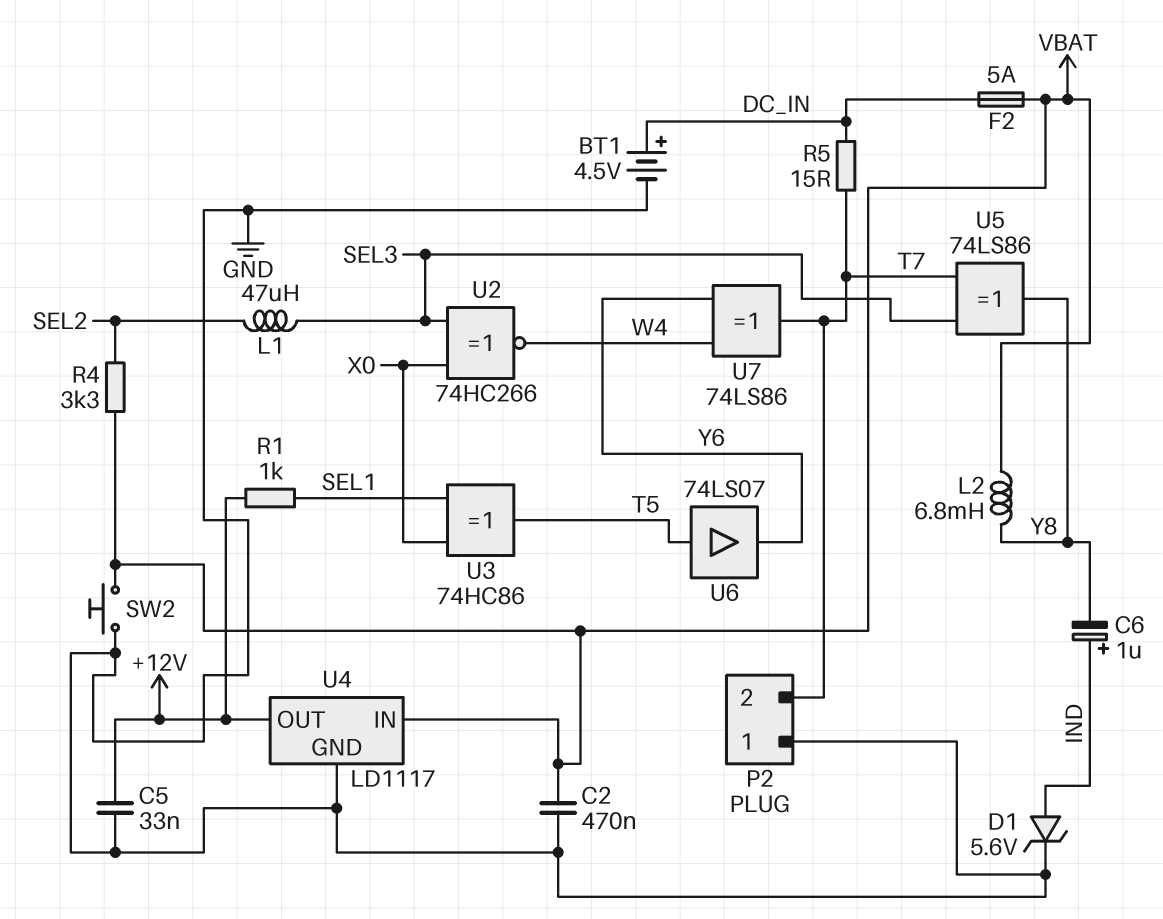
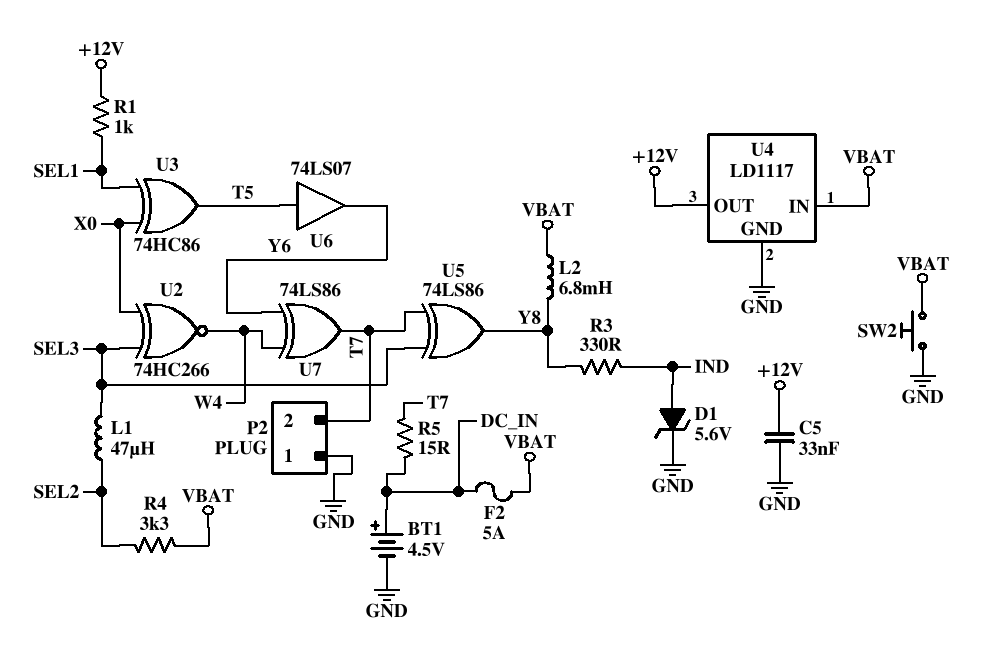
C2: 470nF (GND, VBAT) -> none
C6: 1uF (plus IND, minus Y8) -> none
R3: none -> 330 (IND, Y8)

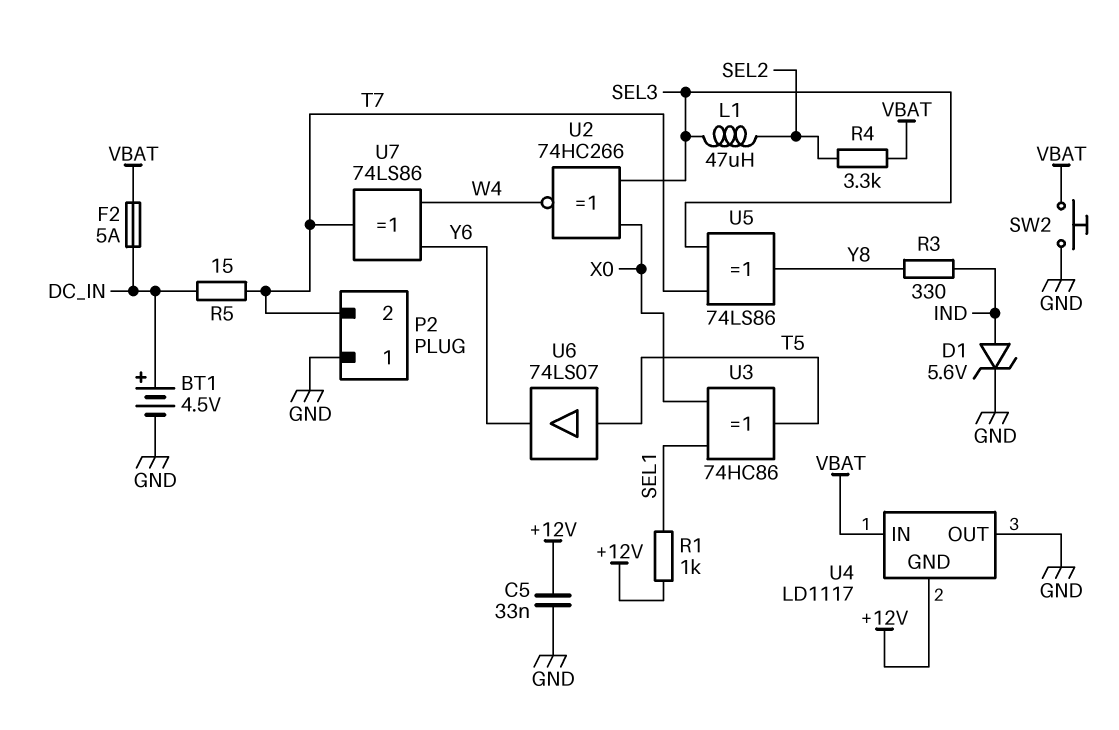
L2: 6.8mH (VBAT, Y8) -> none
U4 pin GND: GND -> +12V
U4 pin OUT: +12V -> GND

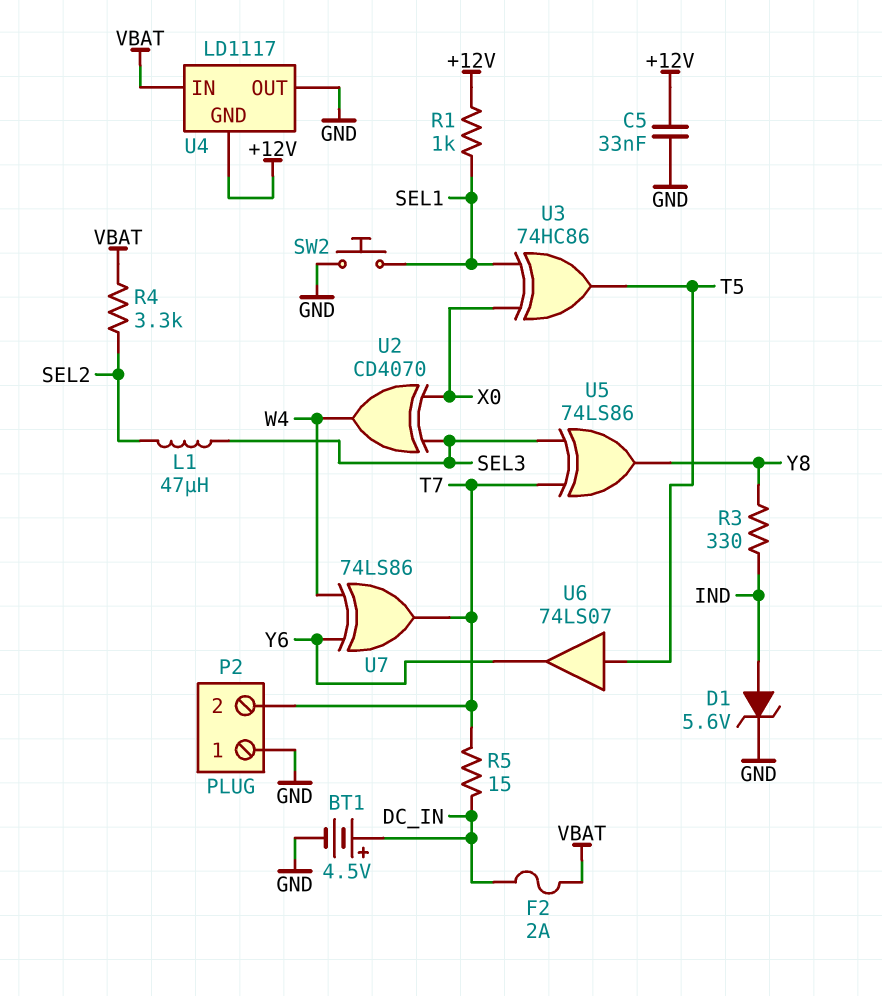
F2: 5A (DC_IN, VBAT) -> 2A (DC_IN, VBAT)
SW2: button (GND, VBAT) -> button (GND, SEL1)
U2: XNOR 74HC266 (in SEL3, in X0, out W4) -> XOR CD4070 (in SEL3, in X0, out W4)

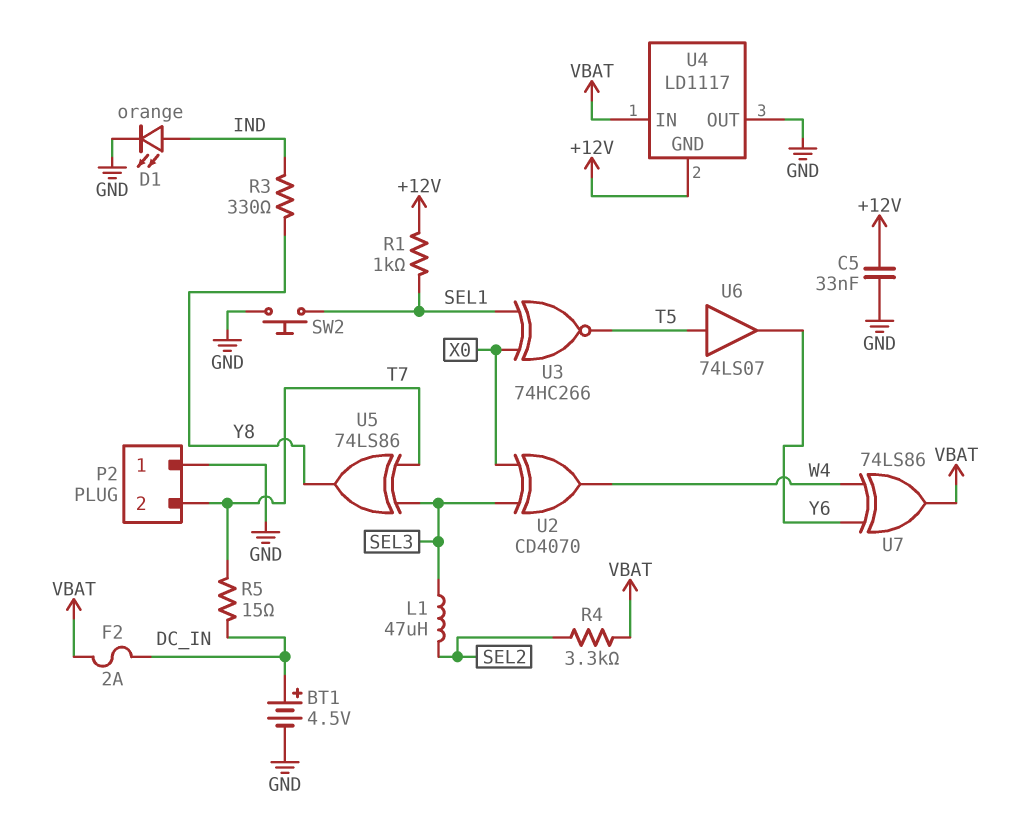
D1: zener 5.6V (A IND, K GND) -> LED orange (A IND, K GND)
U3: XOR 74HC86 (in SEL1, in X0, out T5) -> XNOR 74HC266 (in SEL1, in X0, out T5)
U7: XOR 74LS86 (in W4, in Y6, out T7) -> XOR 74LS86 (in W4, in Y6, out VBAT)

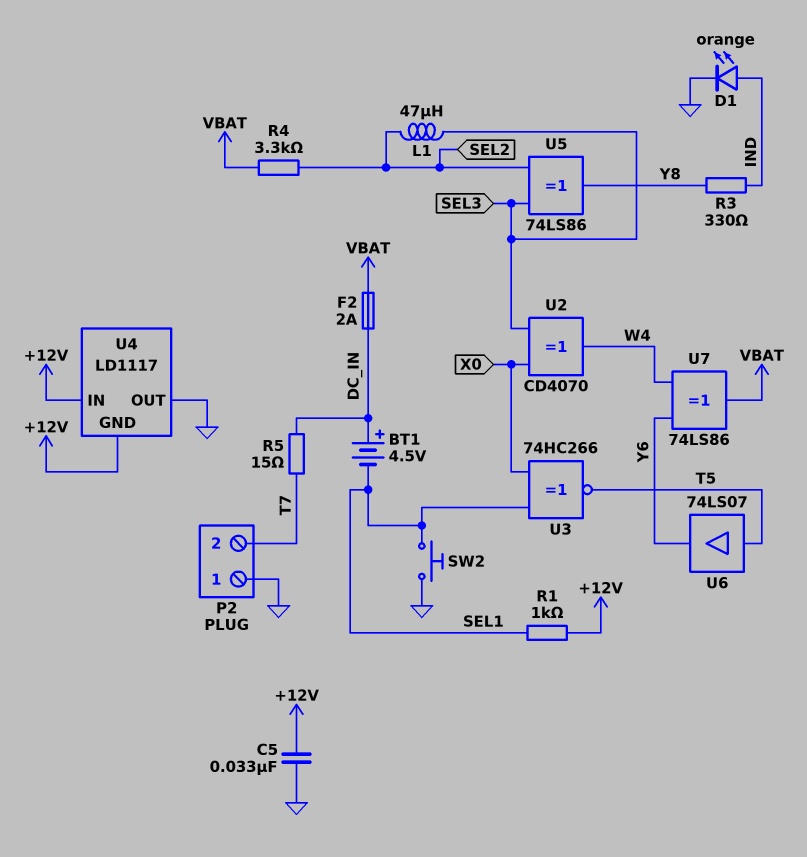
BT1: 4.5V (plus DC_IN, minus GND) -> 4.5V (plus DC_IN, minus SEL1)
U4 pin IN: VBAT -> +12V
U5: XOR 74LS86 (in SEL3, in T7, out Y8) -> XOR 74LS86 (in SEL2, in SEL3, out Y8)

